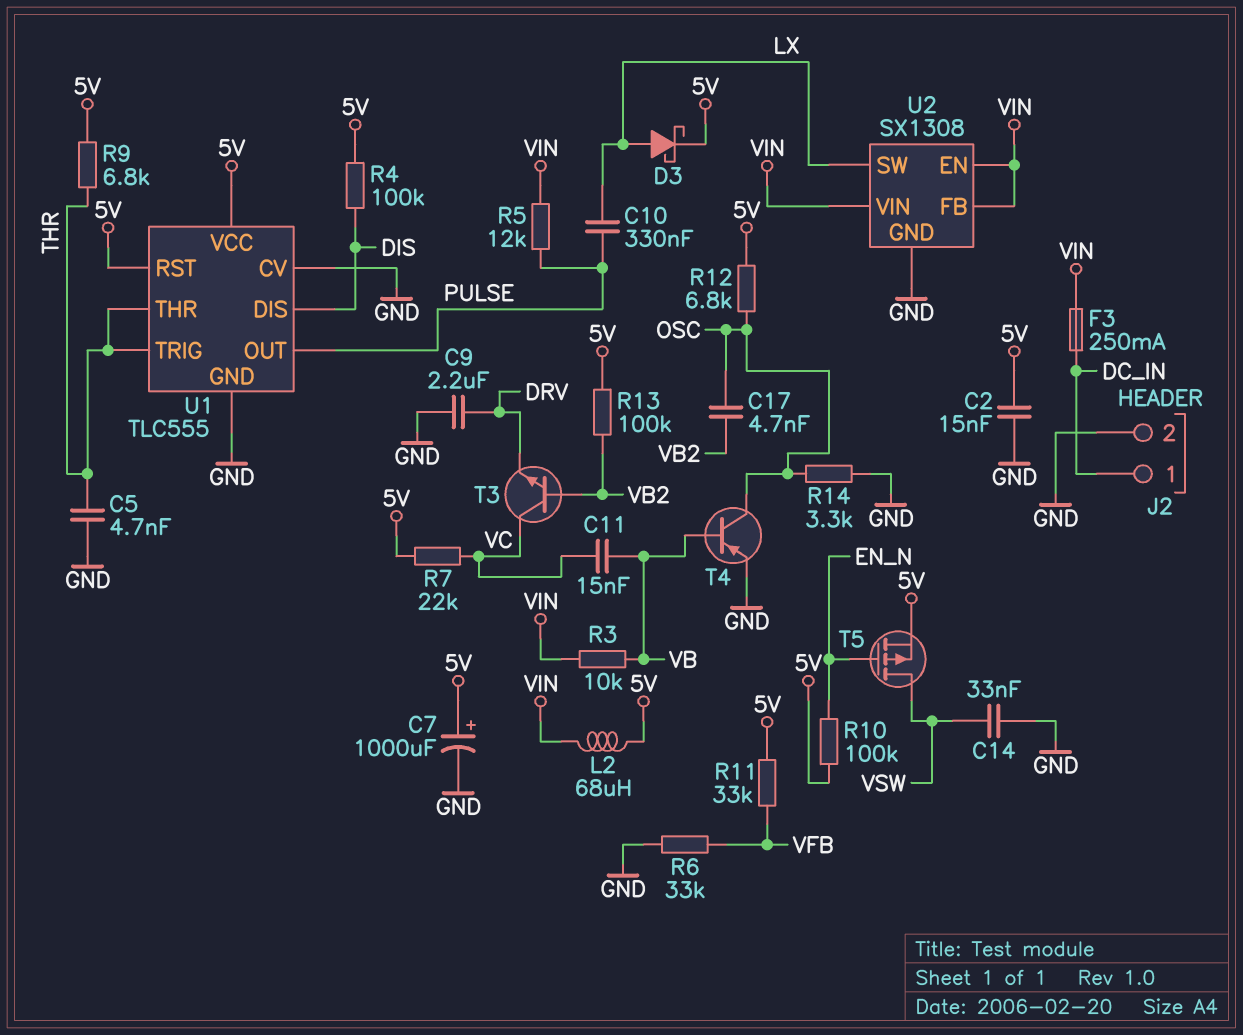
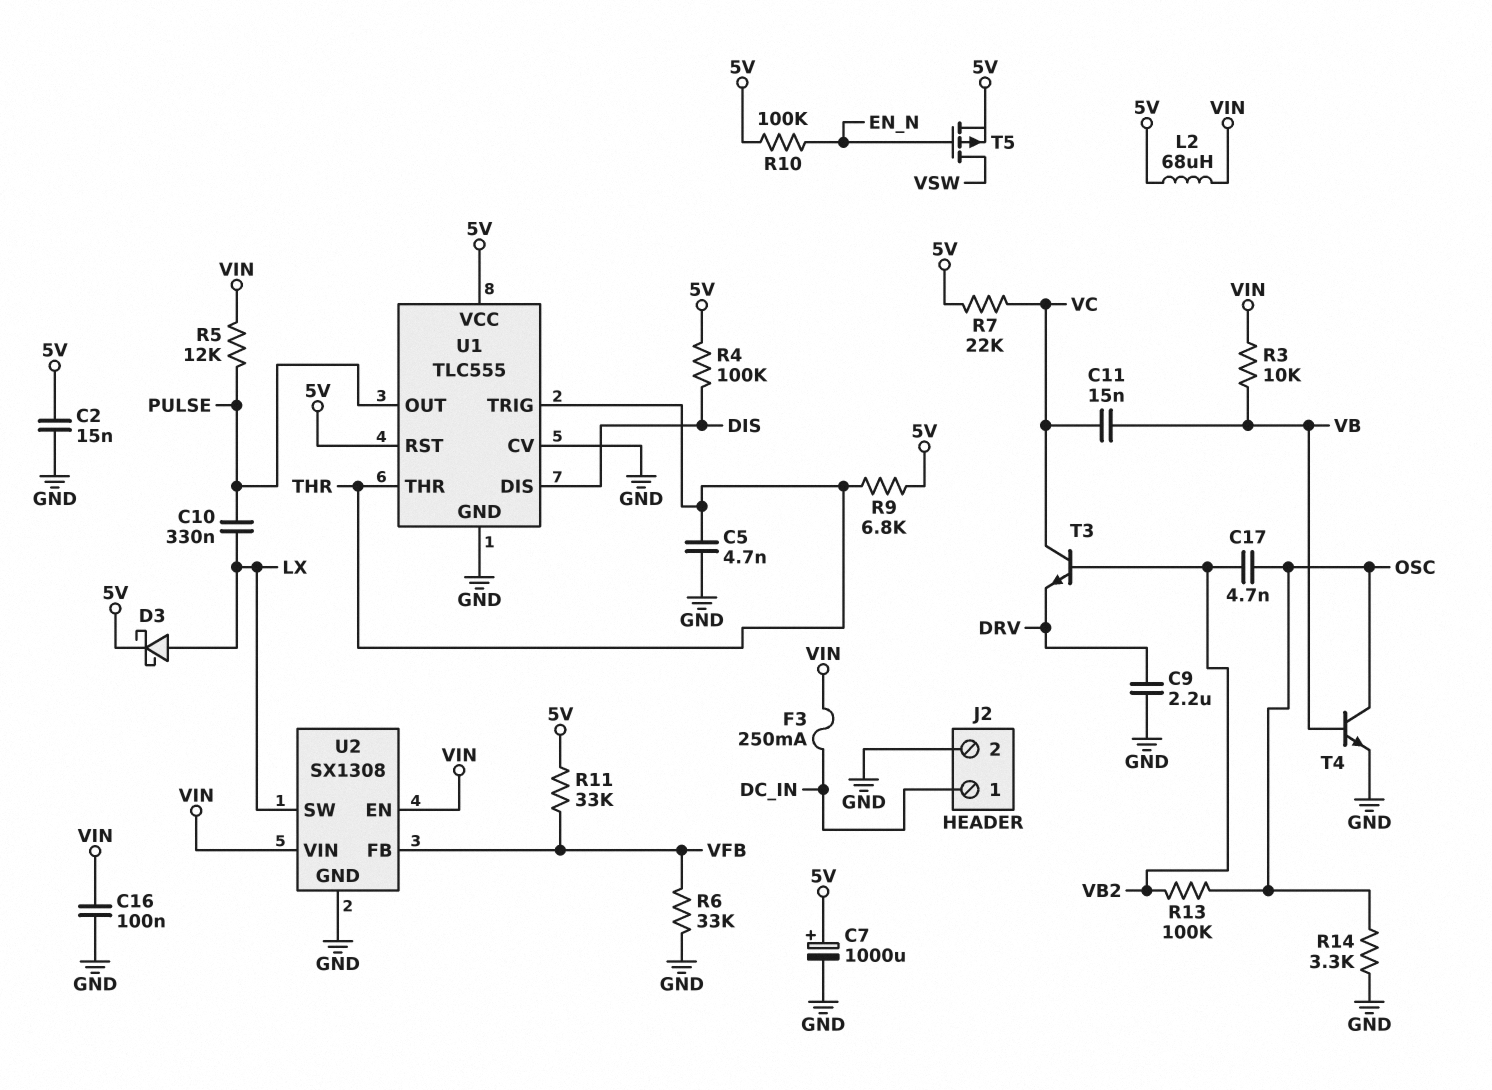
C14: 33nF (GND, VSW) -> none
C16: none -> 100nF (GND, VIN)
R12: 6.8k (5V, OSC) -> none
R13: 100k (5V, VB2) -> 100k (OSC, VB2)
T4: PNP (B VB, C OSC, E GND) -> NPN (B VB, C OSC, E GND)
U2 pin FB: VIN -> VFB

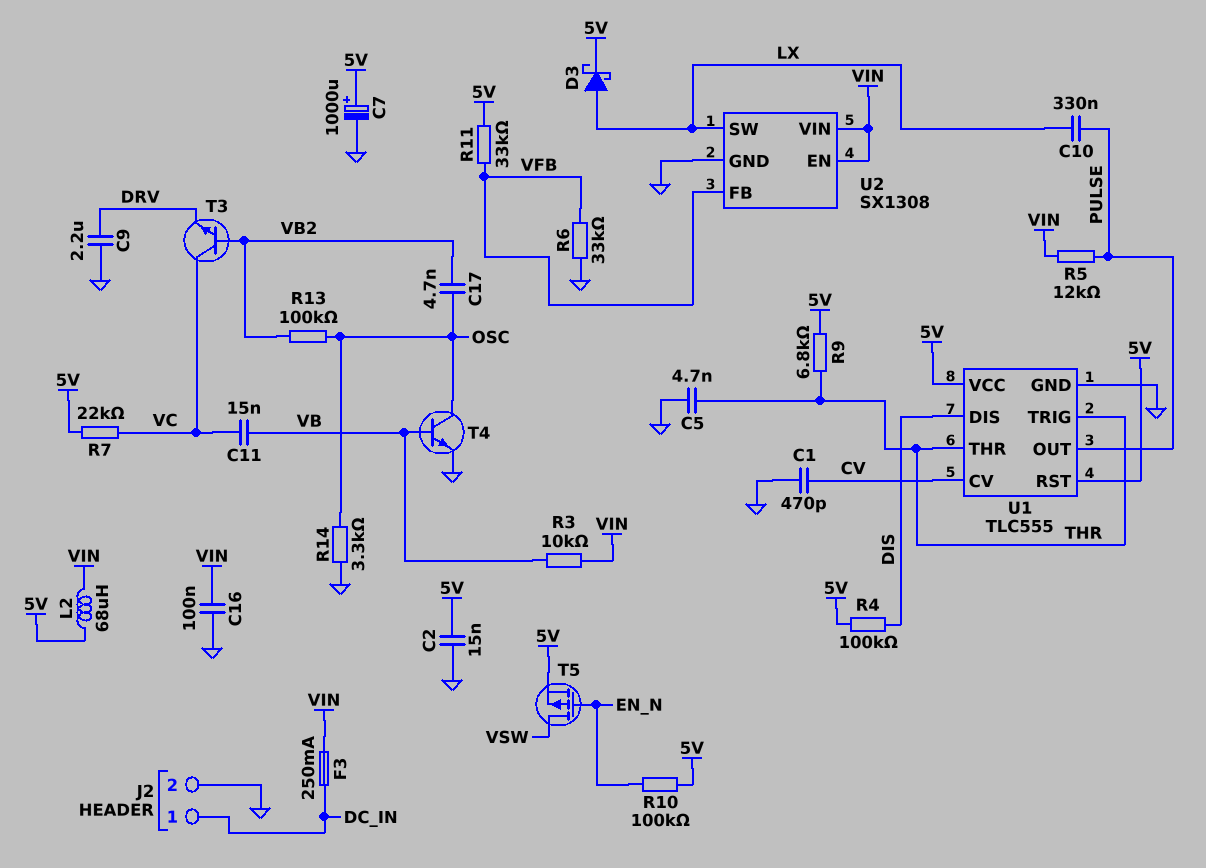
C1: none -> 470pF (CV, GND)
U1 pin CV: GND -> CV

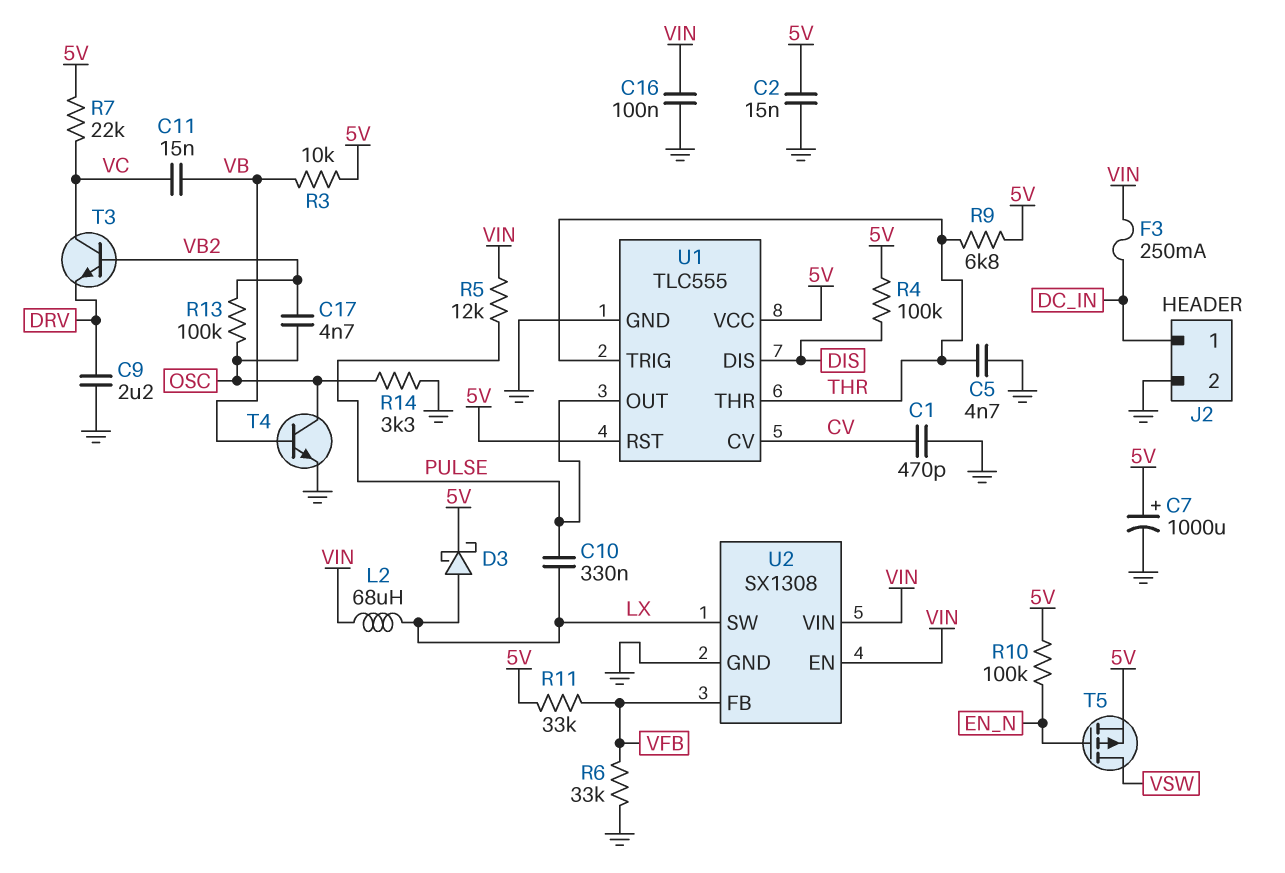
L2: 68uH (5V, VIN) -> 68uH (LX, VIN)
R3: 10k (VB, VIN) -> 10k (5V, VB)

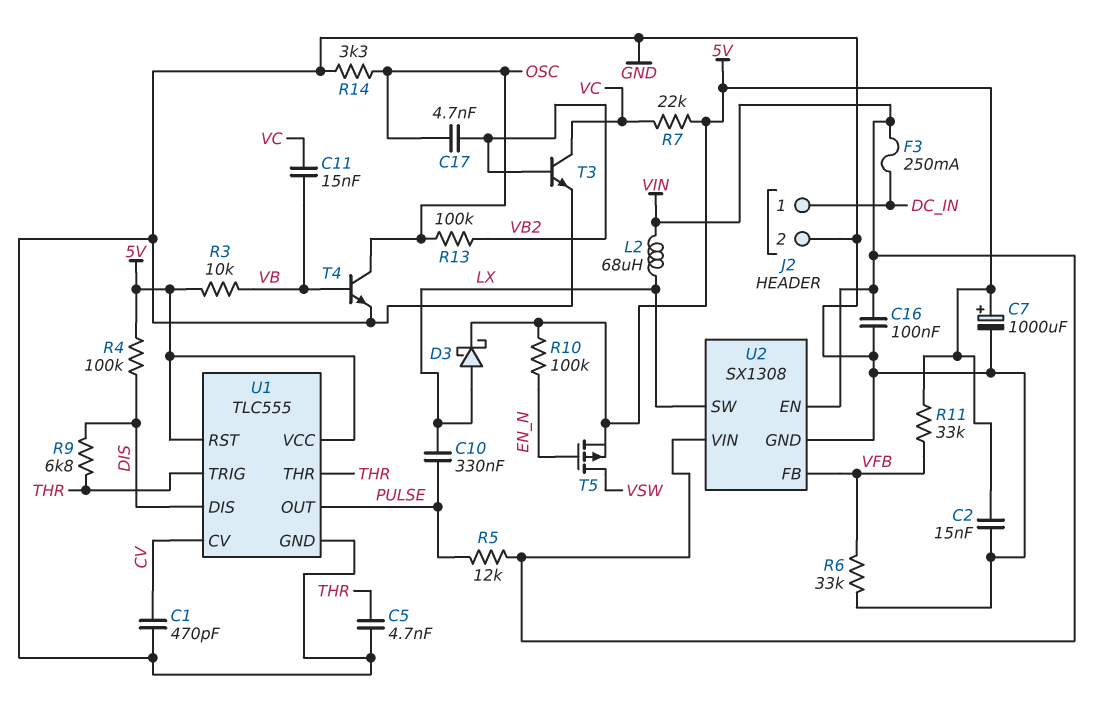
C9: 2.2uF (DRV, GND) -> none
R9: 6.8k (5V, THR) -> 6.8k (DIS, THR)
T3: NPN (B VB2, C VC, E DRV) -> NPN (B VB2, C VC, E GND)

